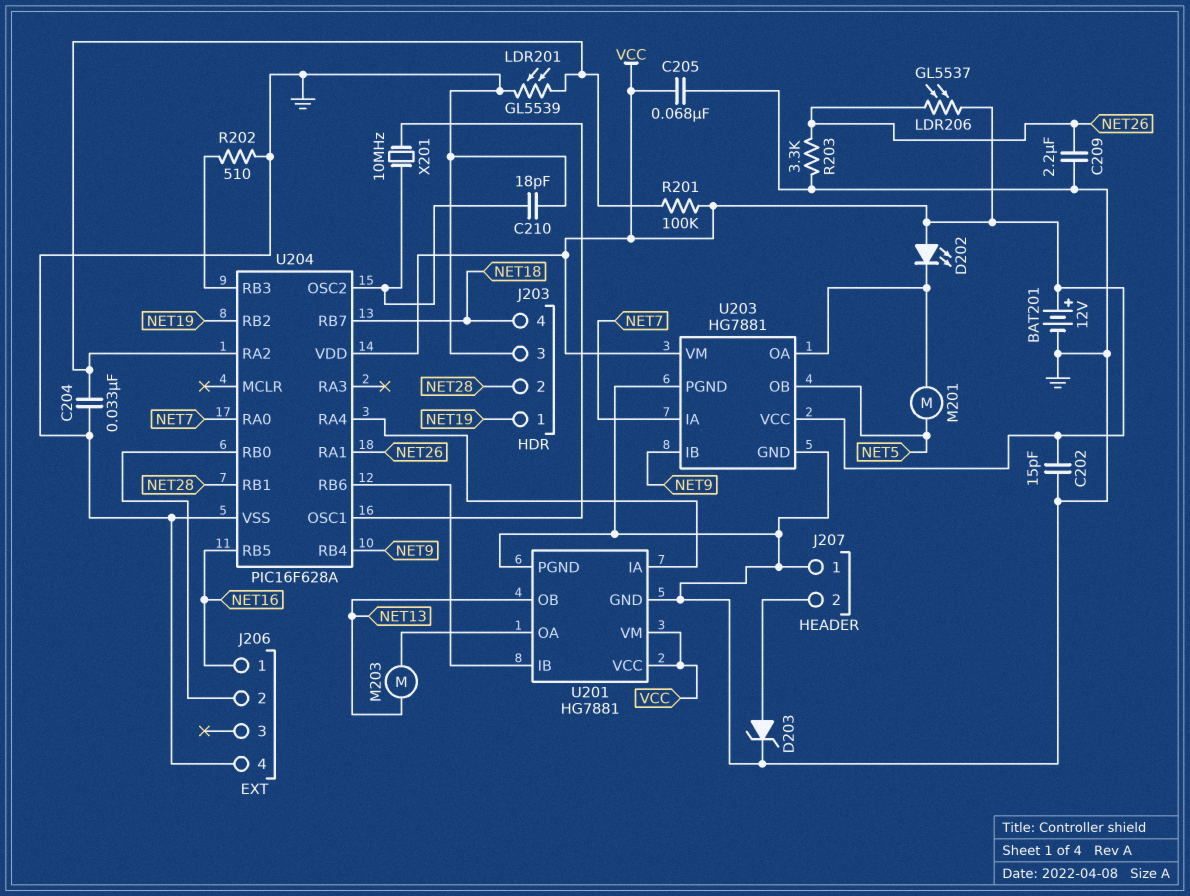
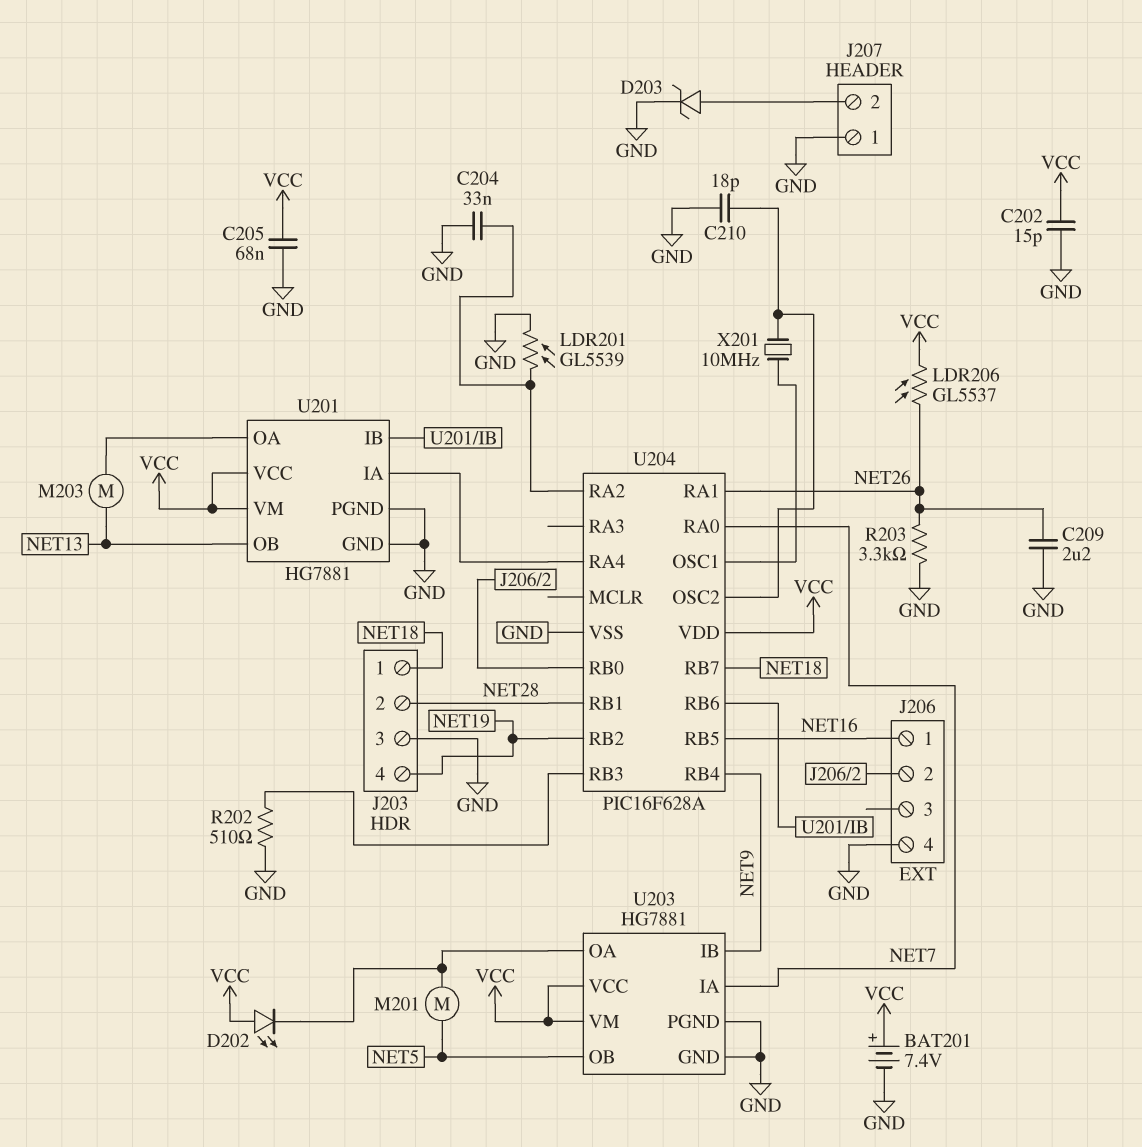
BAT201: 12V (plus VCC, minus GND) -> 7.4V (plus VCC, minus GND)
J203 pin 1: NET19 -> NET18
J203 pin 4: NET18 -> NET19
R201: 100k (U204/RA2, VCC) -> none

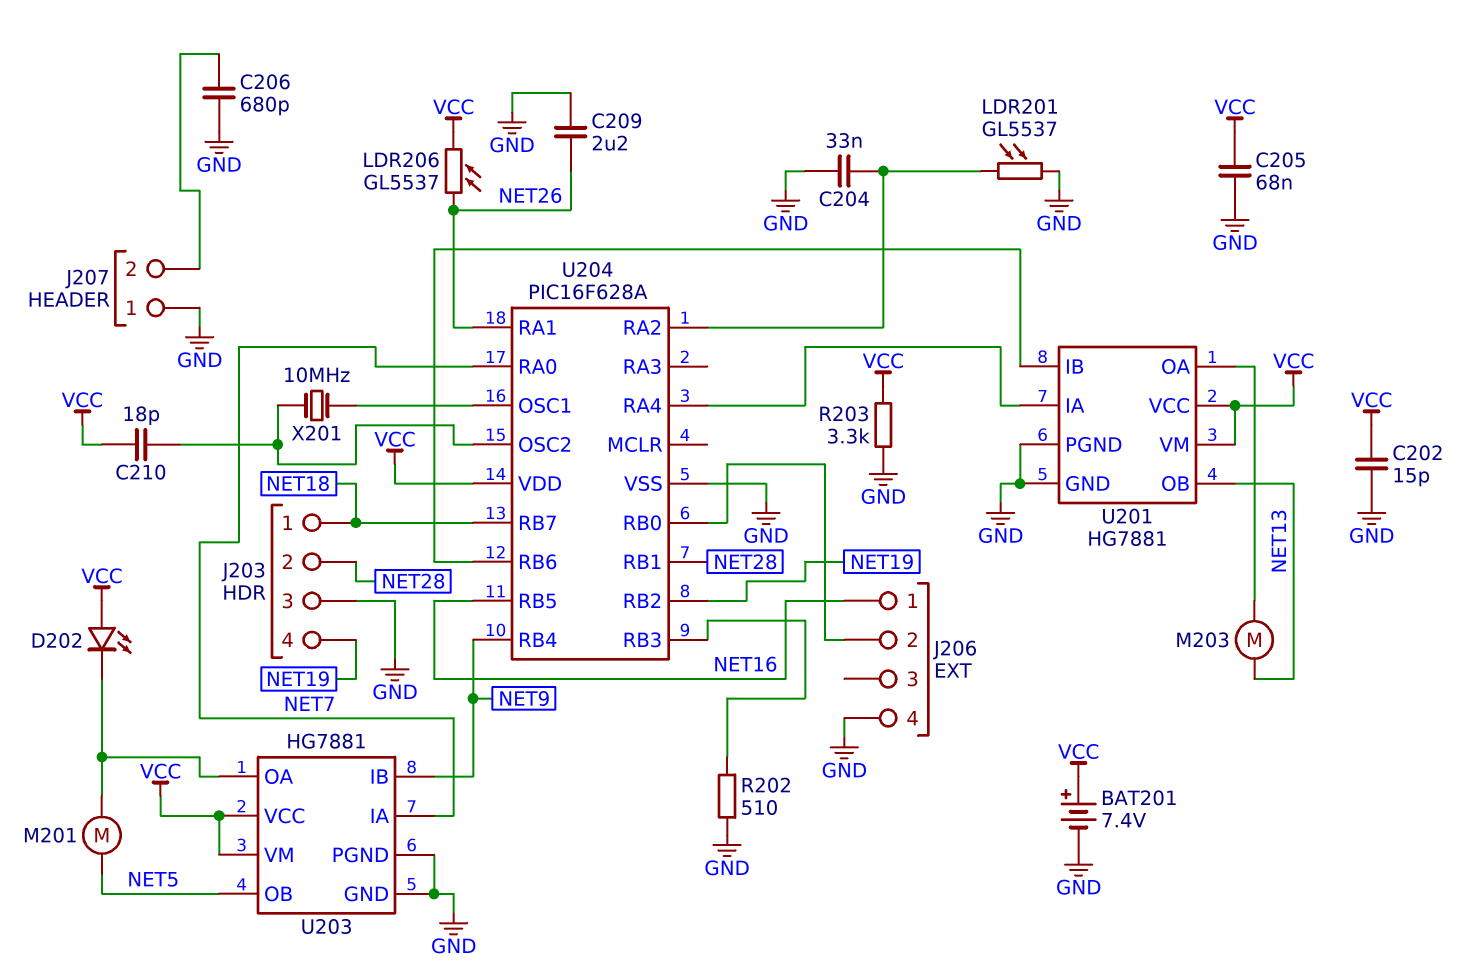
C206: none -> 680pF (GND, J207/2)
C210: 18pF (GND, U204/OSC2) -> 18pF (U204/OSC2, VCC)
D203: zener (A J207/2, K GND) -> none
LDR201: GL5539 (GND, U204/RA2) -> GL5537 (GND, U204/RA2)
R203: 3.3k (GND, NET26) -> 3.3k (GND, VCC)

